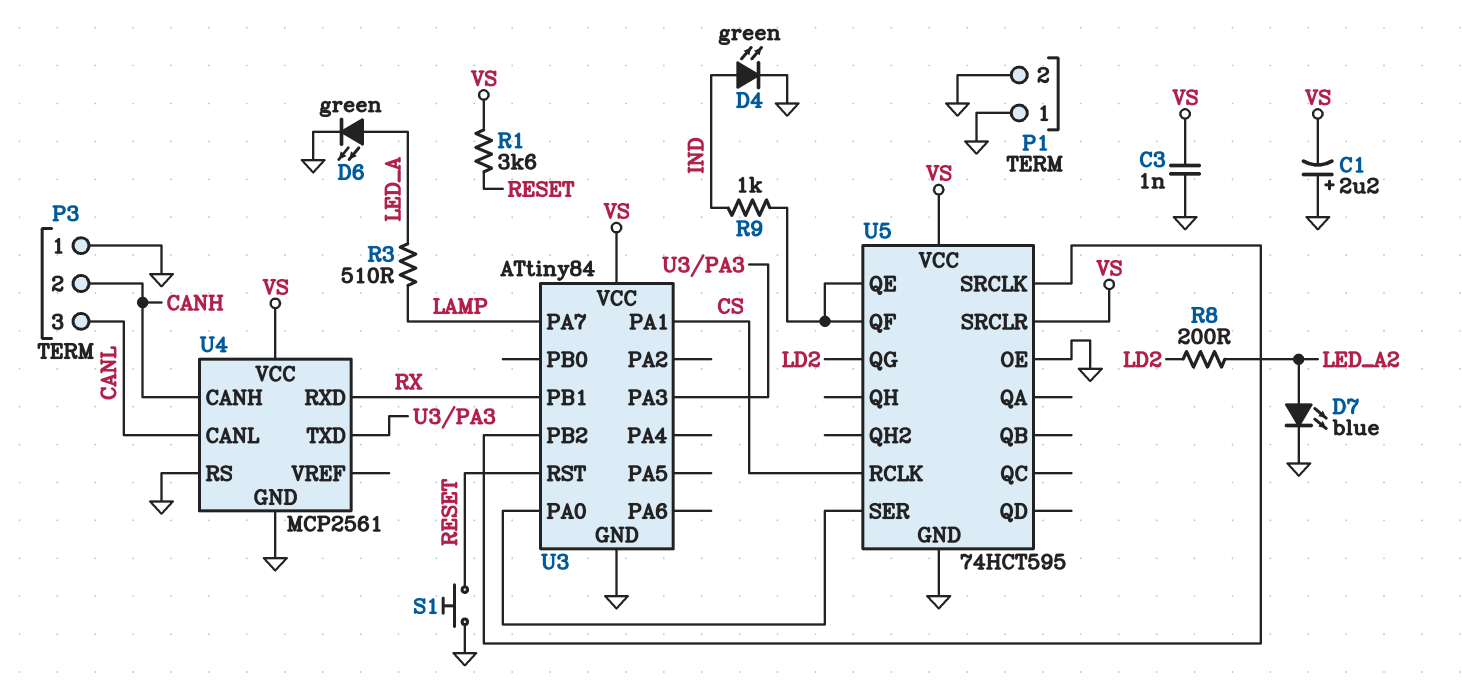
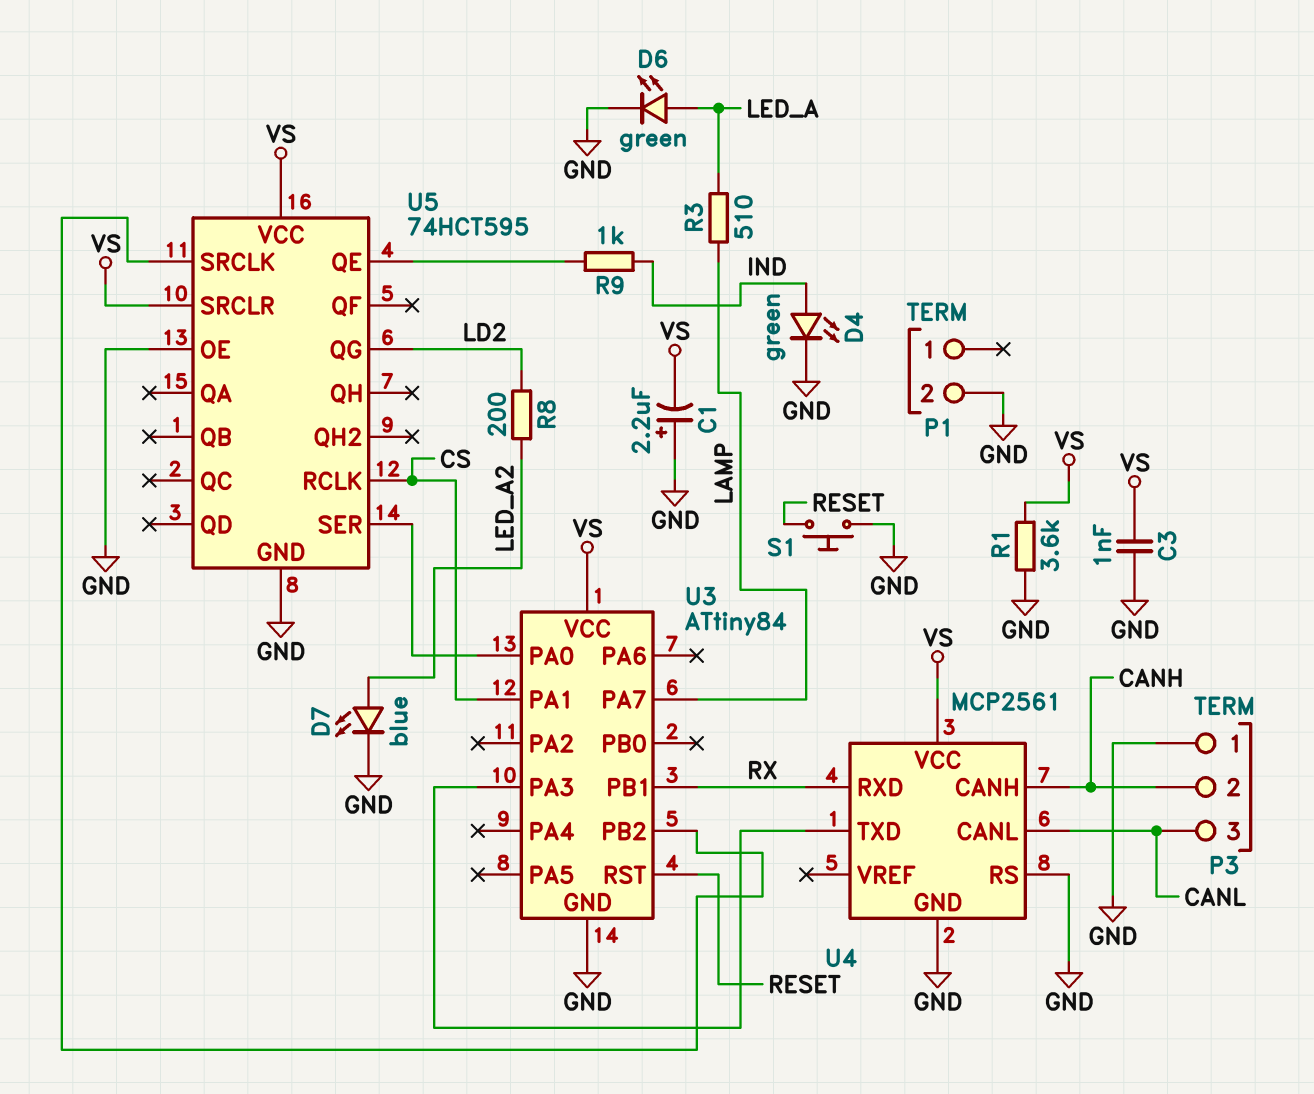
P1 pin 1: GND -> none
R1: 3.6k (RESET, VS) -> 3.6k (GND, VS)
U5 pin QF: U5/QE -> none

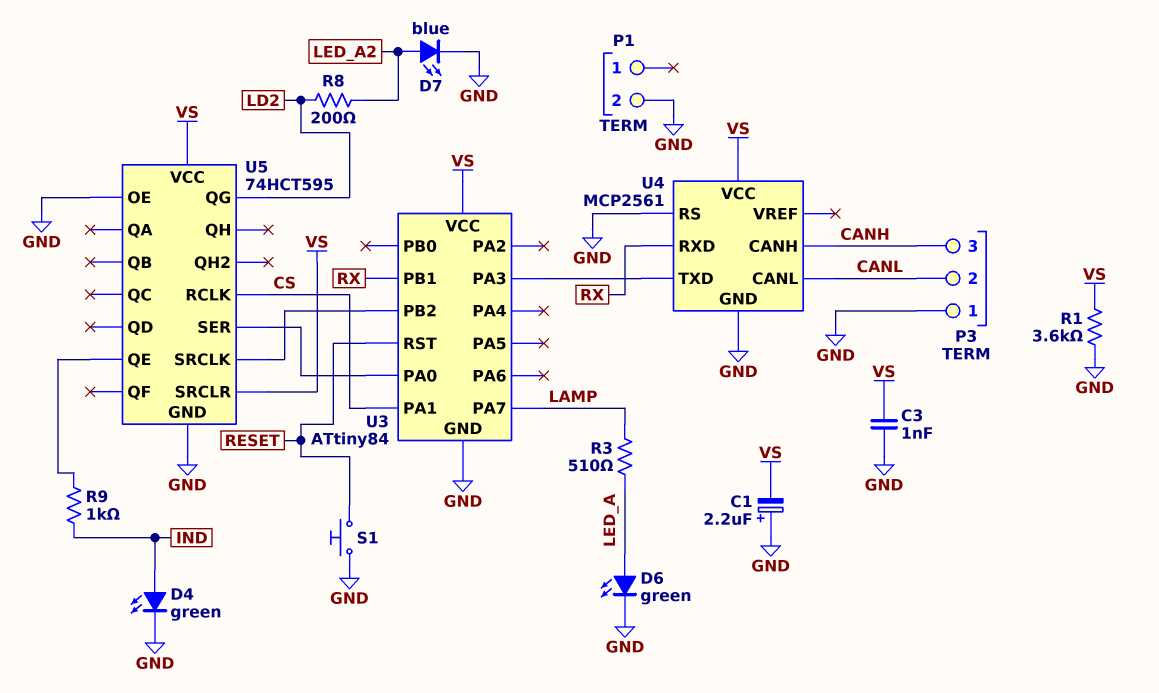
P3 pin 2: CANH -> CANL
P3 pin 3: CANL -> CANH

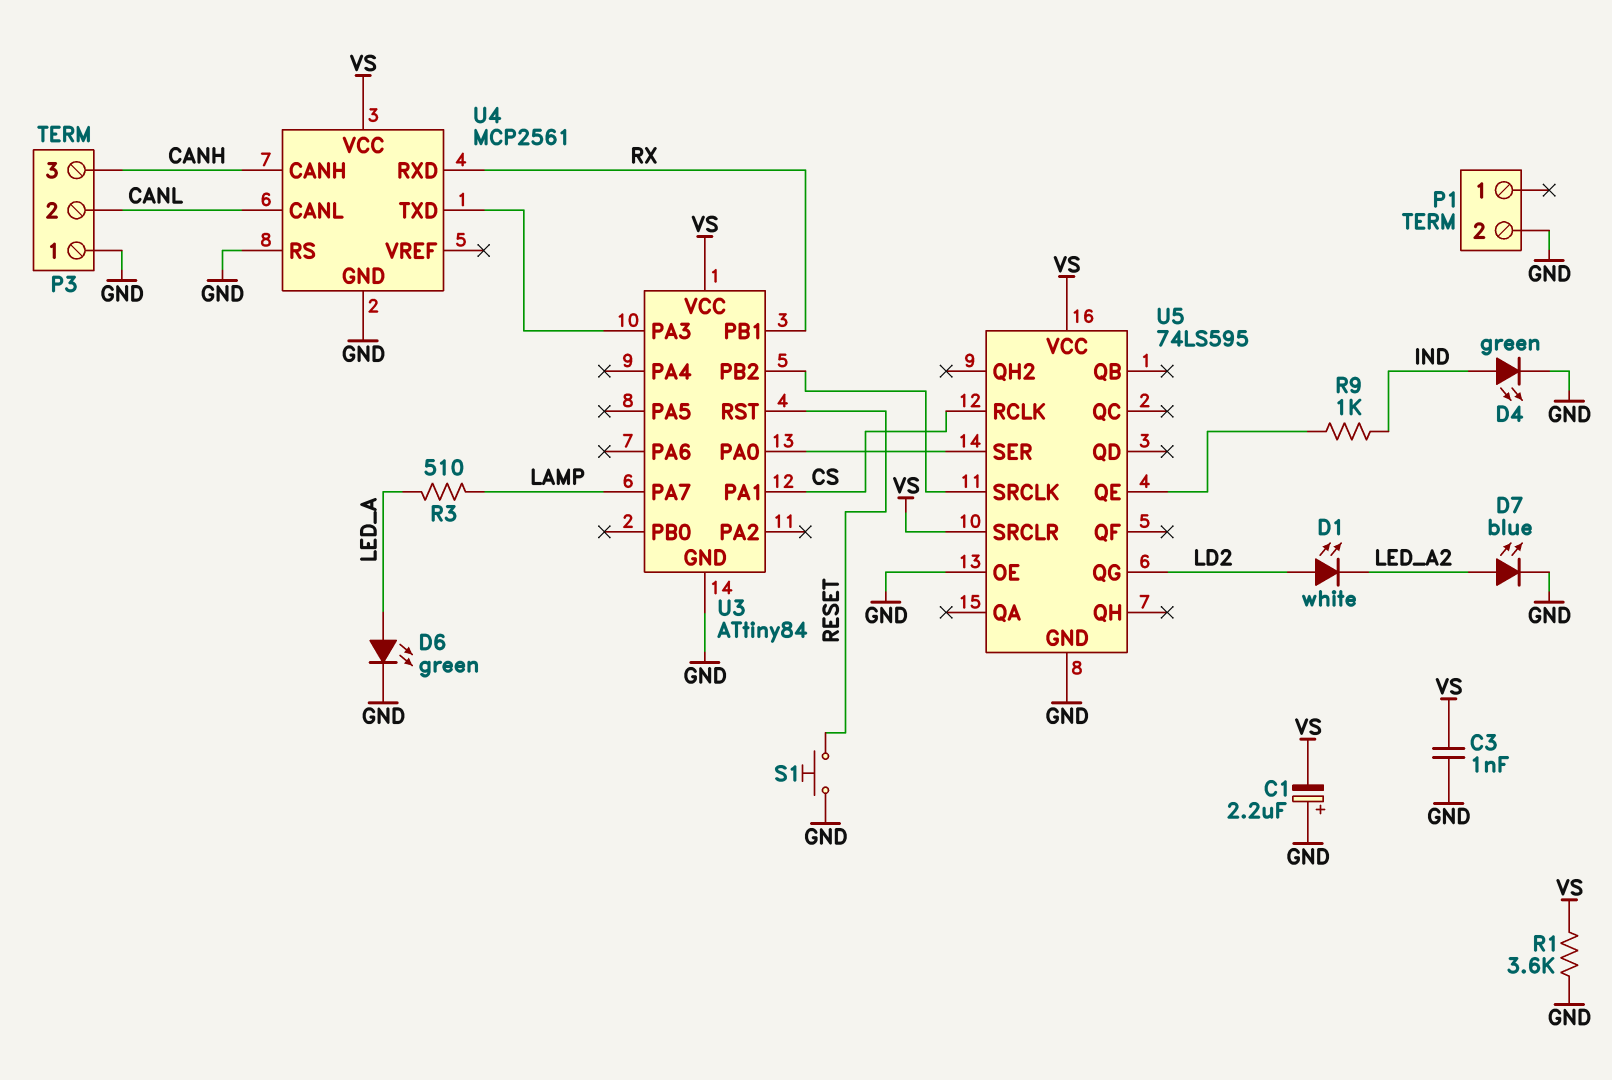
D1: none -> LED white (A LD2, K LED_A2)
R8: 200 (LD2, LED_A2) -> none
U5: 74HCT595 -> 74LS595

